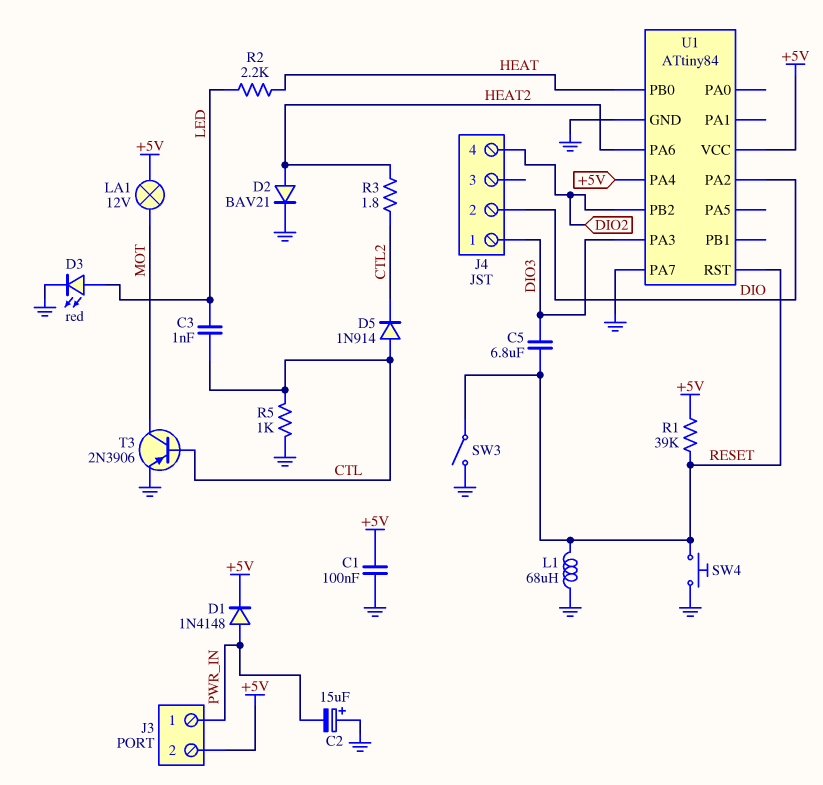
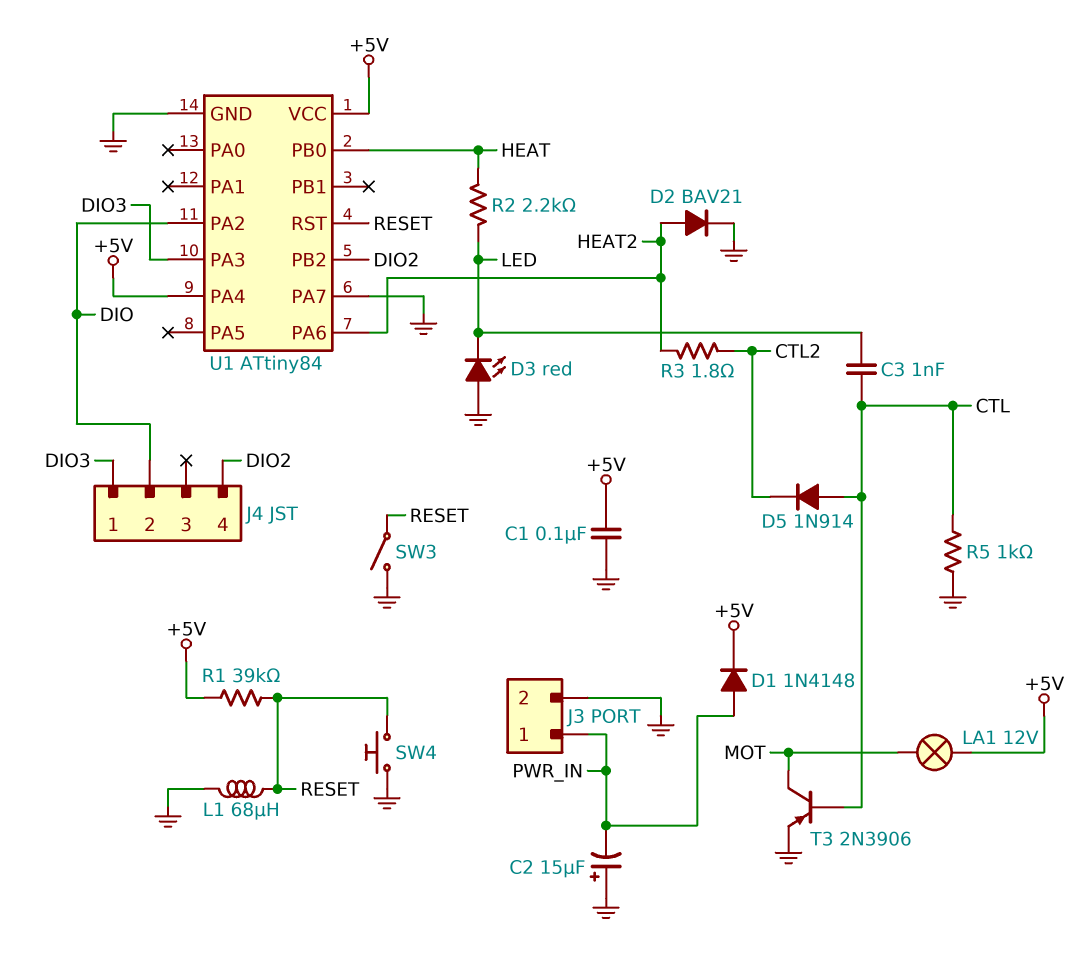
C5: 6.8uF (DIO3, RESET) -> none
D3: LED red (A LED, K GND) -> LED red (A GND, K LED)
J3 pin 2: +5V -> GND

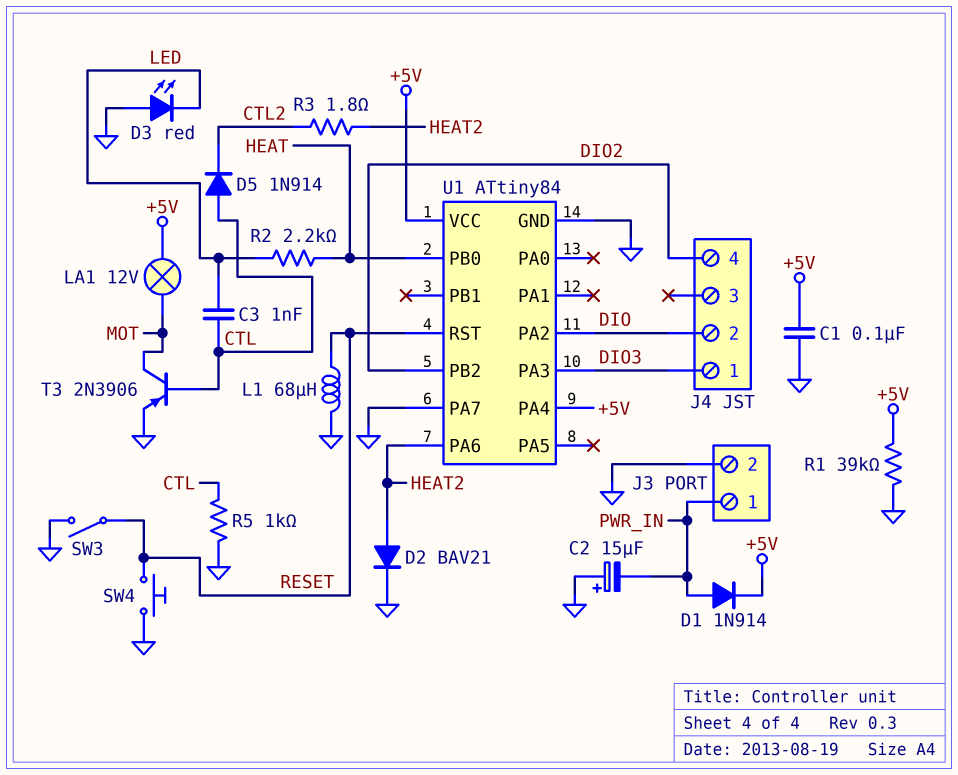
D1: diode 1N4148 (A PWR_IN, K +5V) -> diode 1N914 (A PWR_IN, K +5V)
R1: 39k (+5V, RESET) -> 39k (+5V, GND)

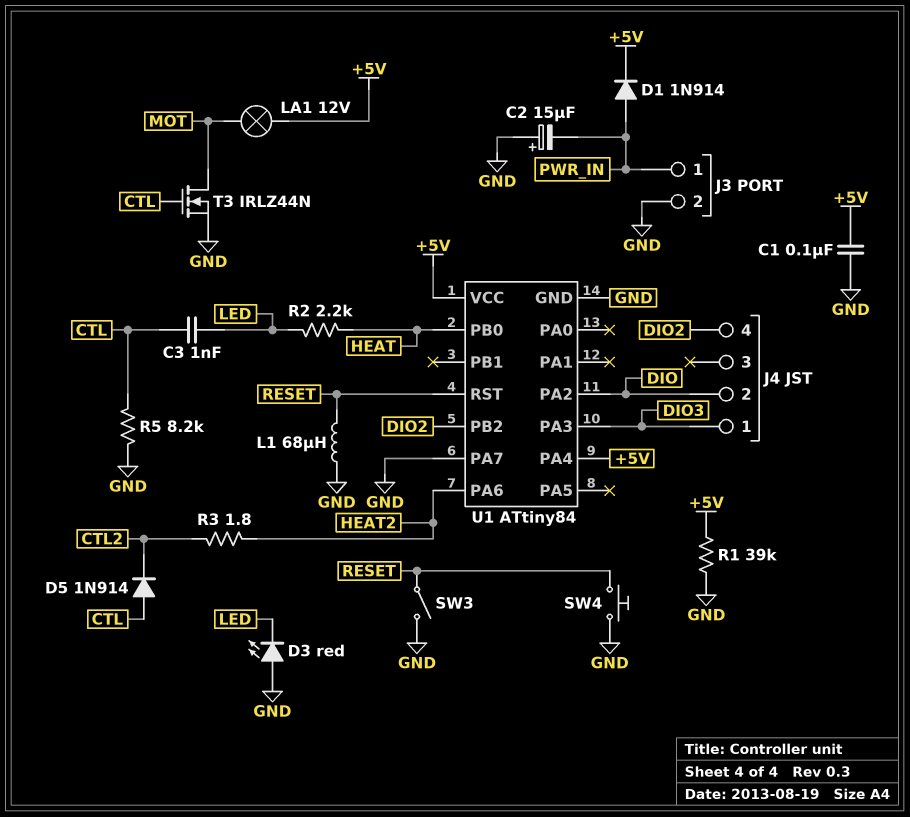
D2: diode BAV21 (A HEAT2, K GND) -> none
R5: 1k (CTL, GND) -> 8.2k (CTL, GND)
T3: PNP 2N3906 (B CTL, C MOT, E GND) -> NMOS IRLZ44N (G CTL, D MOT, S GND)

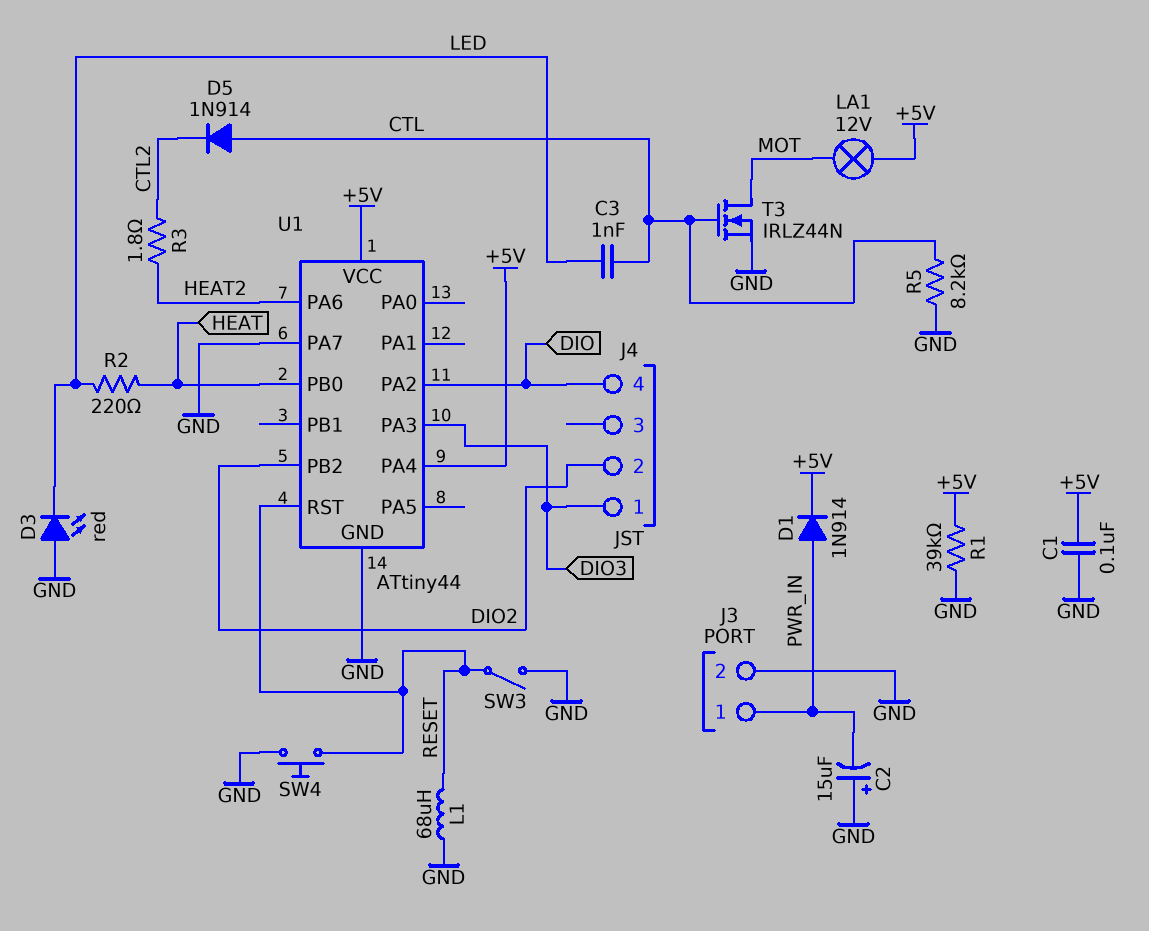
J4 pin 2: DIO -> DIO2
J4 pin 4: DIO2 -> DIO
R2: 2.2k (HEAT, LED) -> 220 (HEAT, LED)
U1: ATtiny84 -> ATtiny44

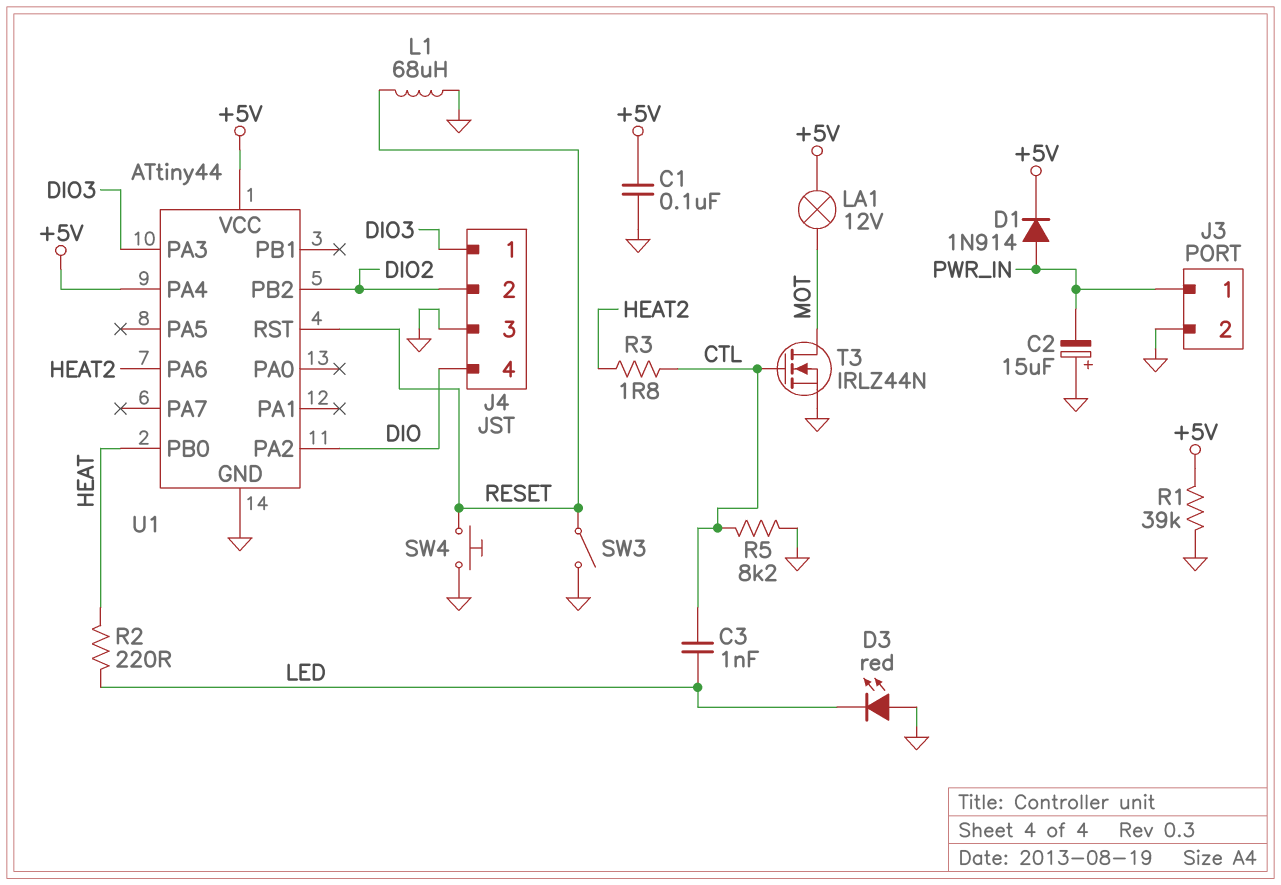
D5: diode 1N914 (A CTL, K CTL2) -> none
J4 pin 3: none -> GND
R3: 1.8 (CTL2, HEAT2) -> 1.8 (CTL, HEAT2)
U1 pin PA7: GND -> none

